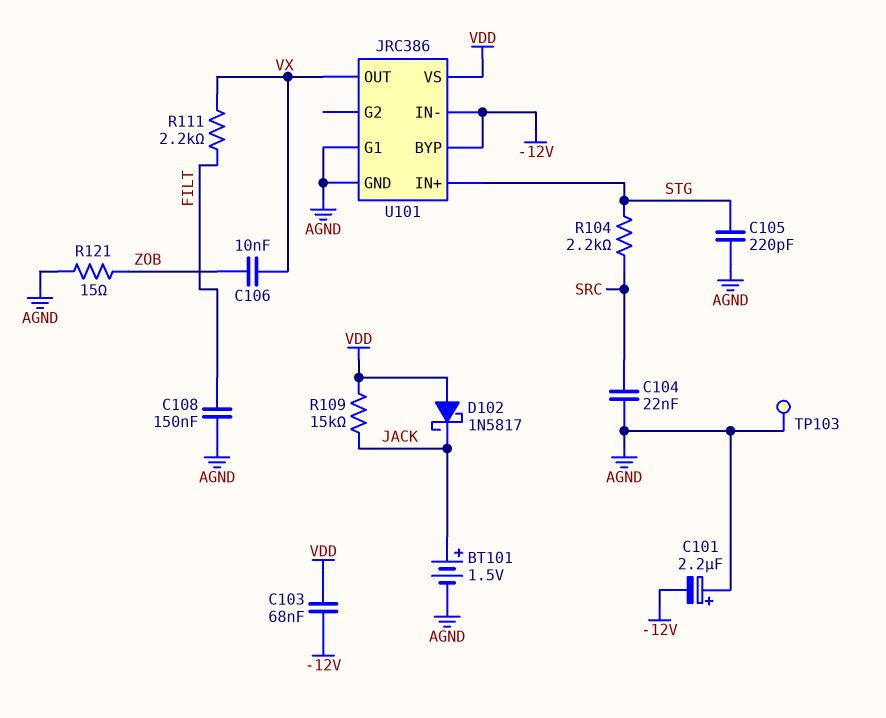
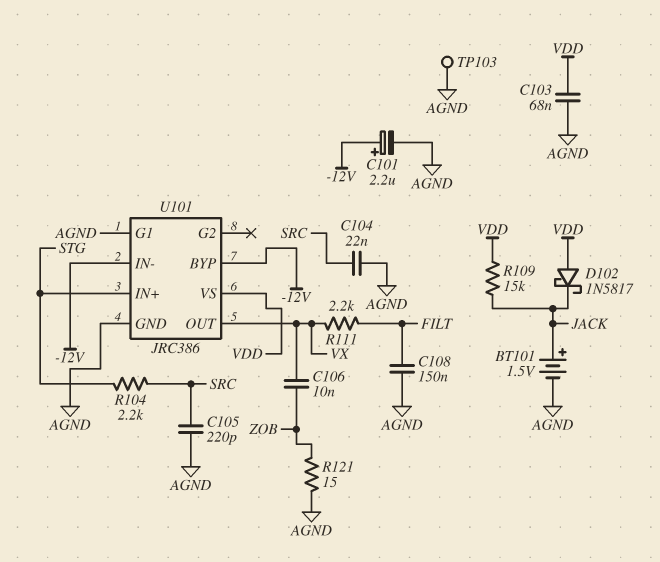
C101: 2.2uF (plus AGND, minus -12V) -> 2.2uF (plus -12V, minus AGND)
C103: 68nF (-12V, VDD) -> 68nF (AGND, VDD)
C105: 220pF (AGND, STG) -> 220pF (AGND, SRC)

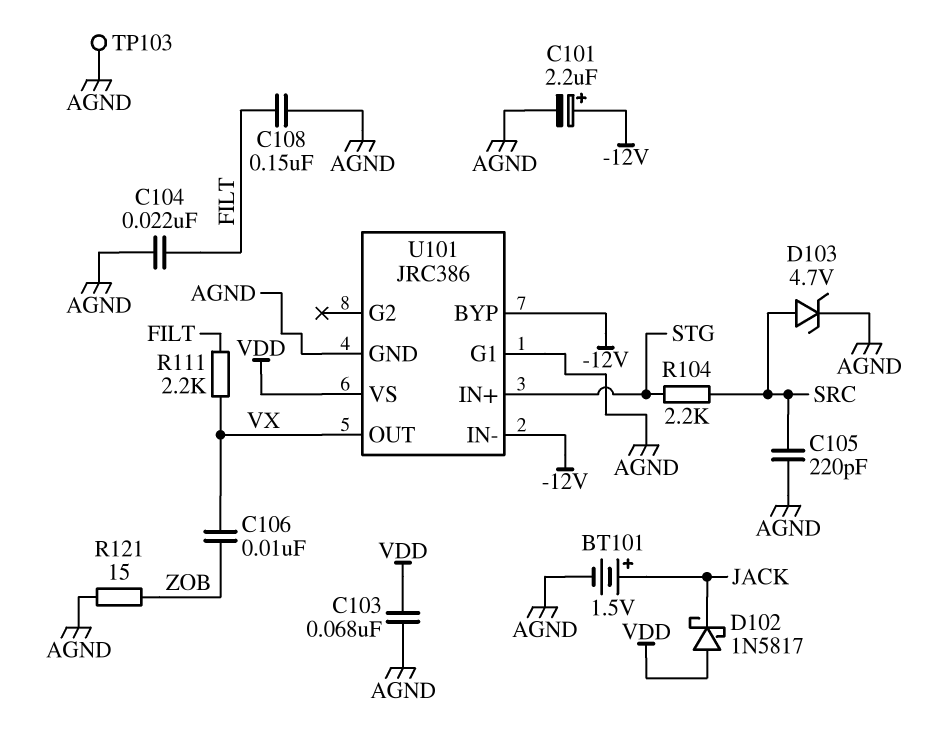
C104: 22nF (AGND, SRC) -> 22nF (AGND, FILT)
D103: none -> zener 4.7V (A SRC, K AGND)
R109: 15k (JACK, VDD) -> none

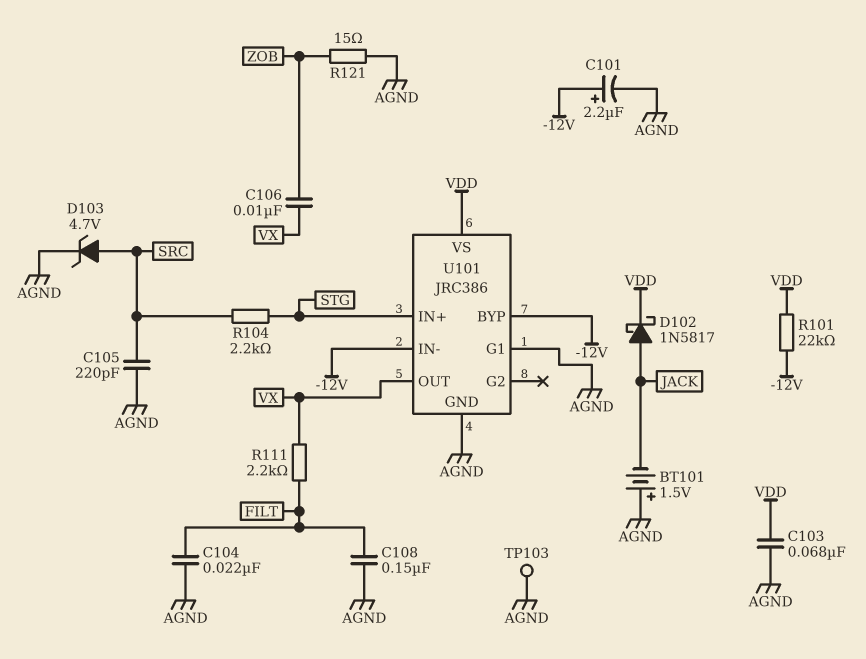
BT101: 1.5V (plus JACK, minus AGND) -> 1.5V (plus AGND, minus JACK)
D102: schottky 1N5817 (A VDD, K JACK) -> schottky 1N5817 (A JACK, K VDD)
R101: none -> 22k (-12V, VDD)

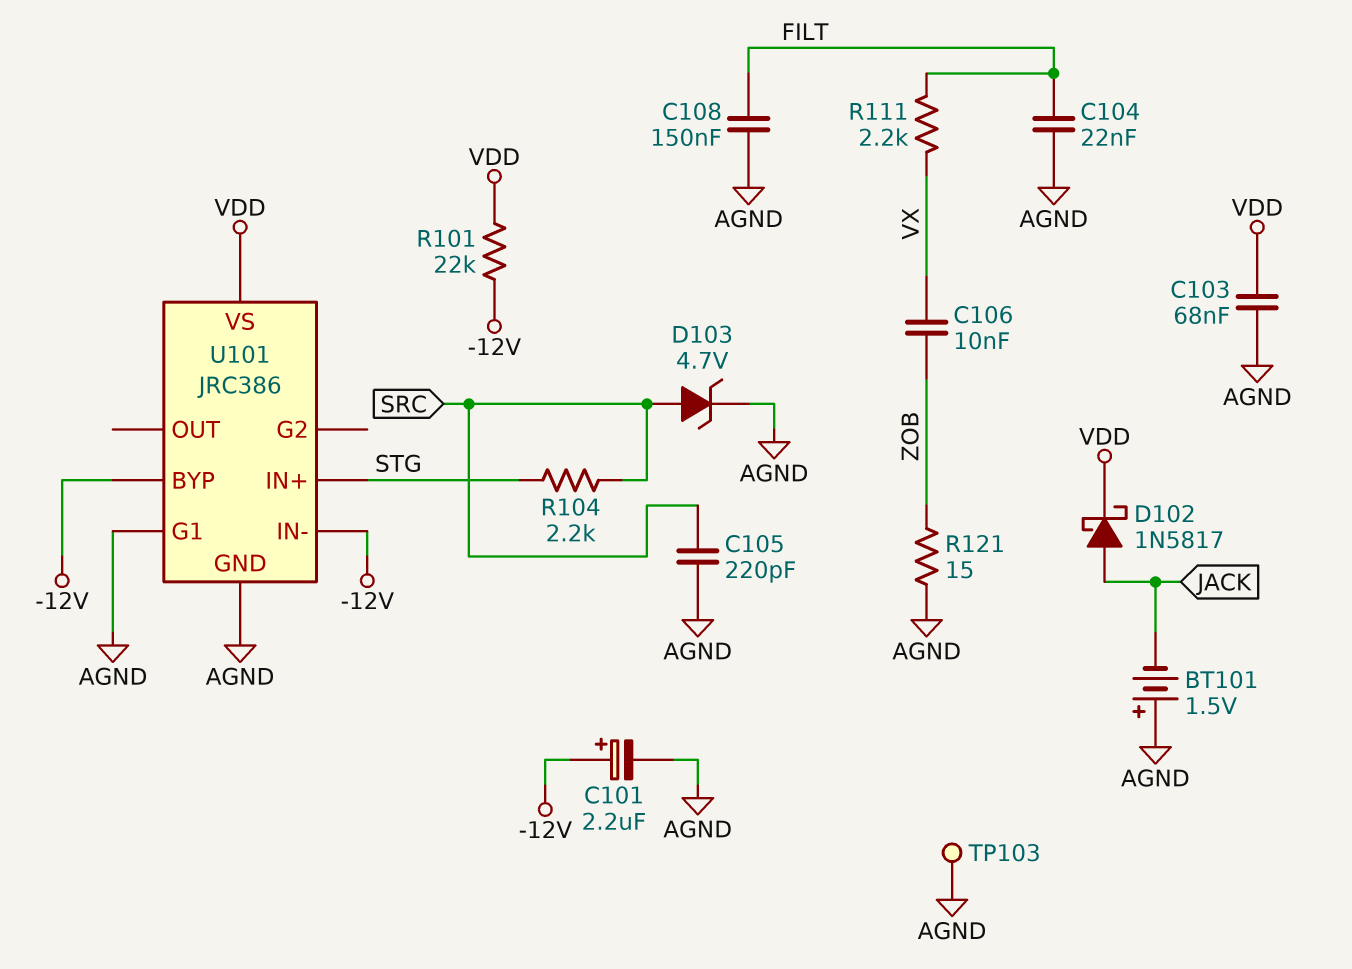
U101 pin OUT: VX -> none

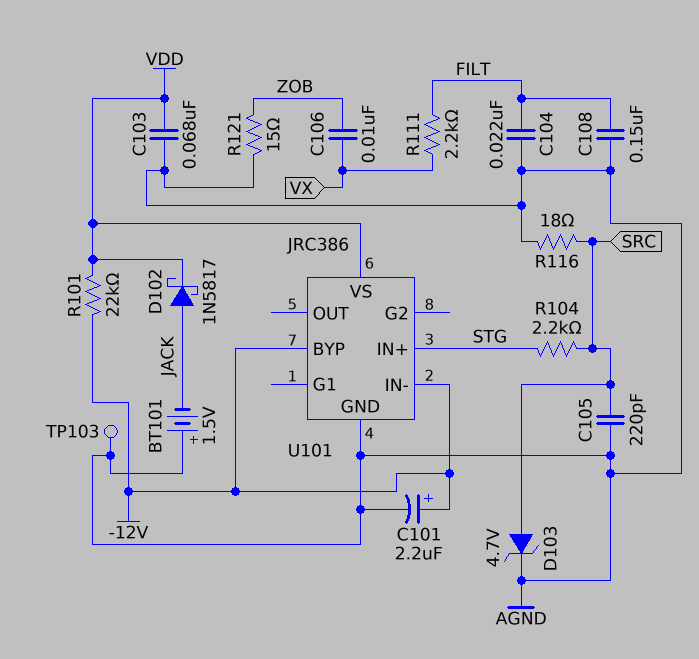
R116: none -> 18 (AGND, SRC)
U101 pin G1: AGND -> none

